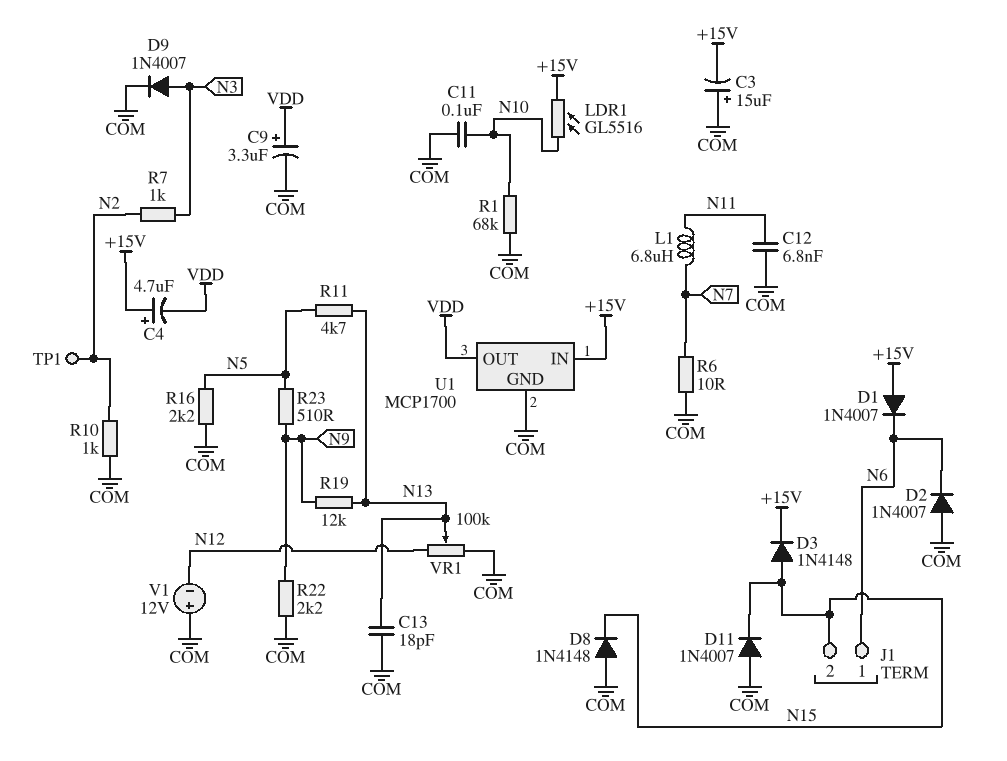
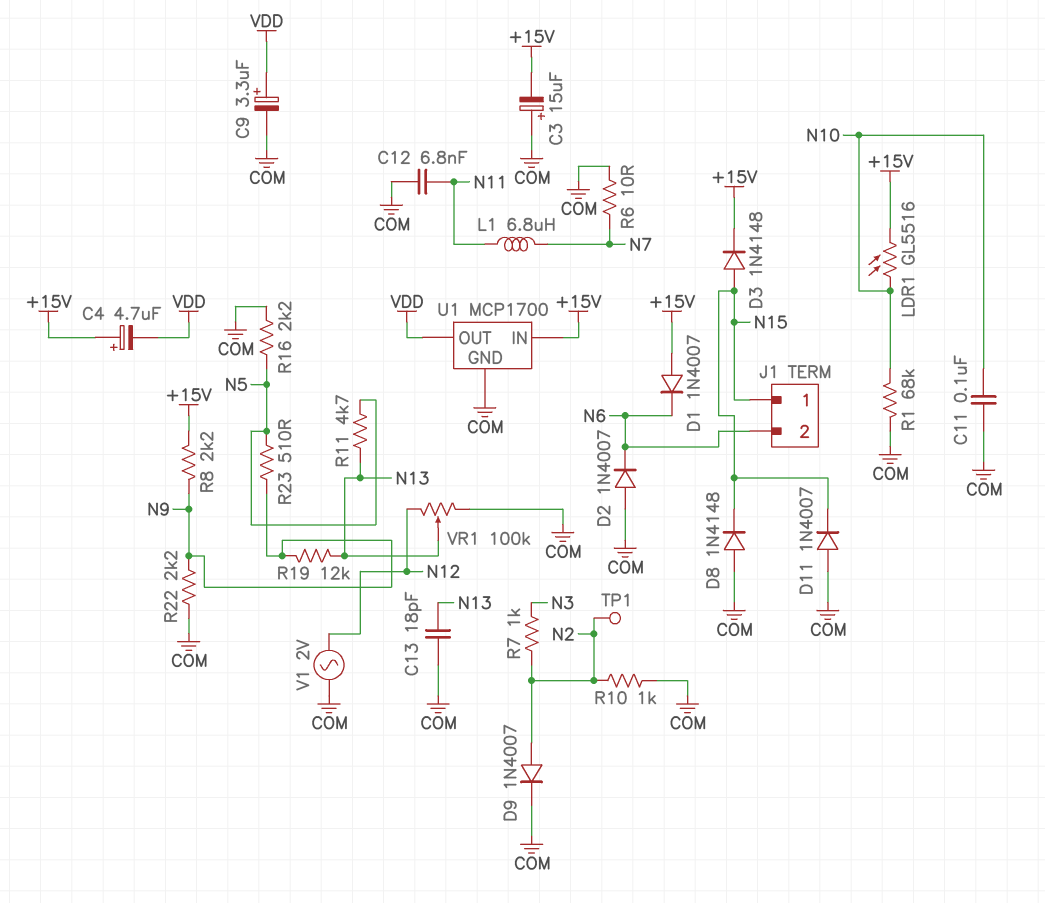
D9: diode 1N4007 (A N3, K COM) -> diode 1N4007 (A N2, K COM)
J1 pin 1: N6 -> N15
J1 pin 2: N15 -> N6
R8: none -> 2.2k (+15V, N9)
V1: 12V (plus COM, minus N12) -> AC 2V (COM, N12)

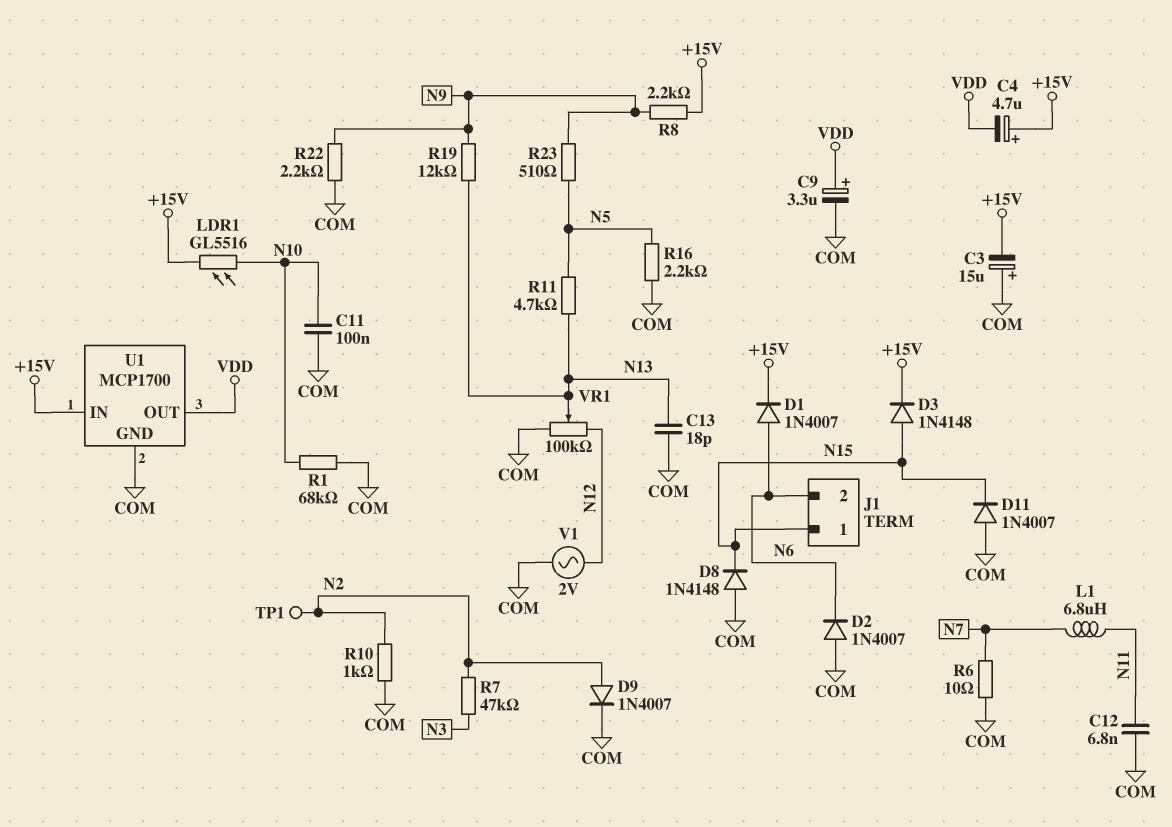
D1: diode 1N4007 (A +15V, K N6) -> diode 1N4007 (A N6, K +15V)
R7: 1k (N2, N3) -> 47k (N2, N3)

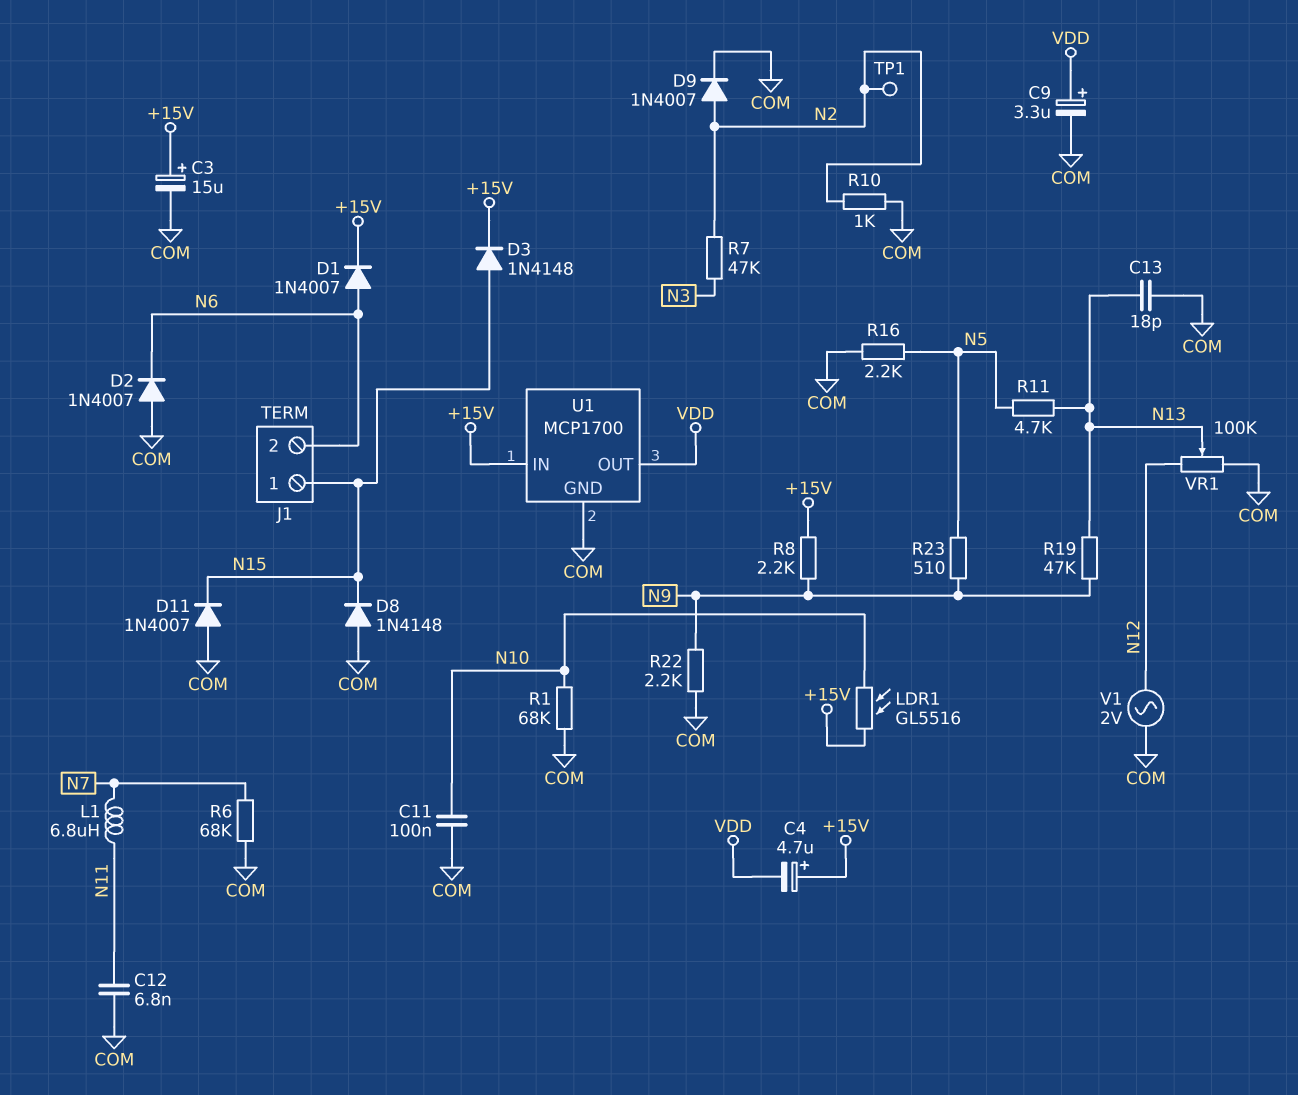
C3: 15uF (plus COM, minus +15V) -> 15uF (plus +15V, minus COM)
R6: 10 (COM, N7) -> 68k (COM, N7)
R19: 12k (N9, N13) -> 47k (N9, N13)

